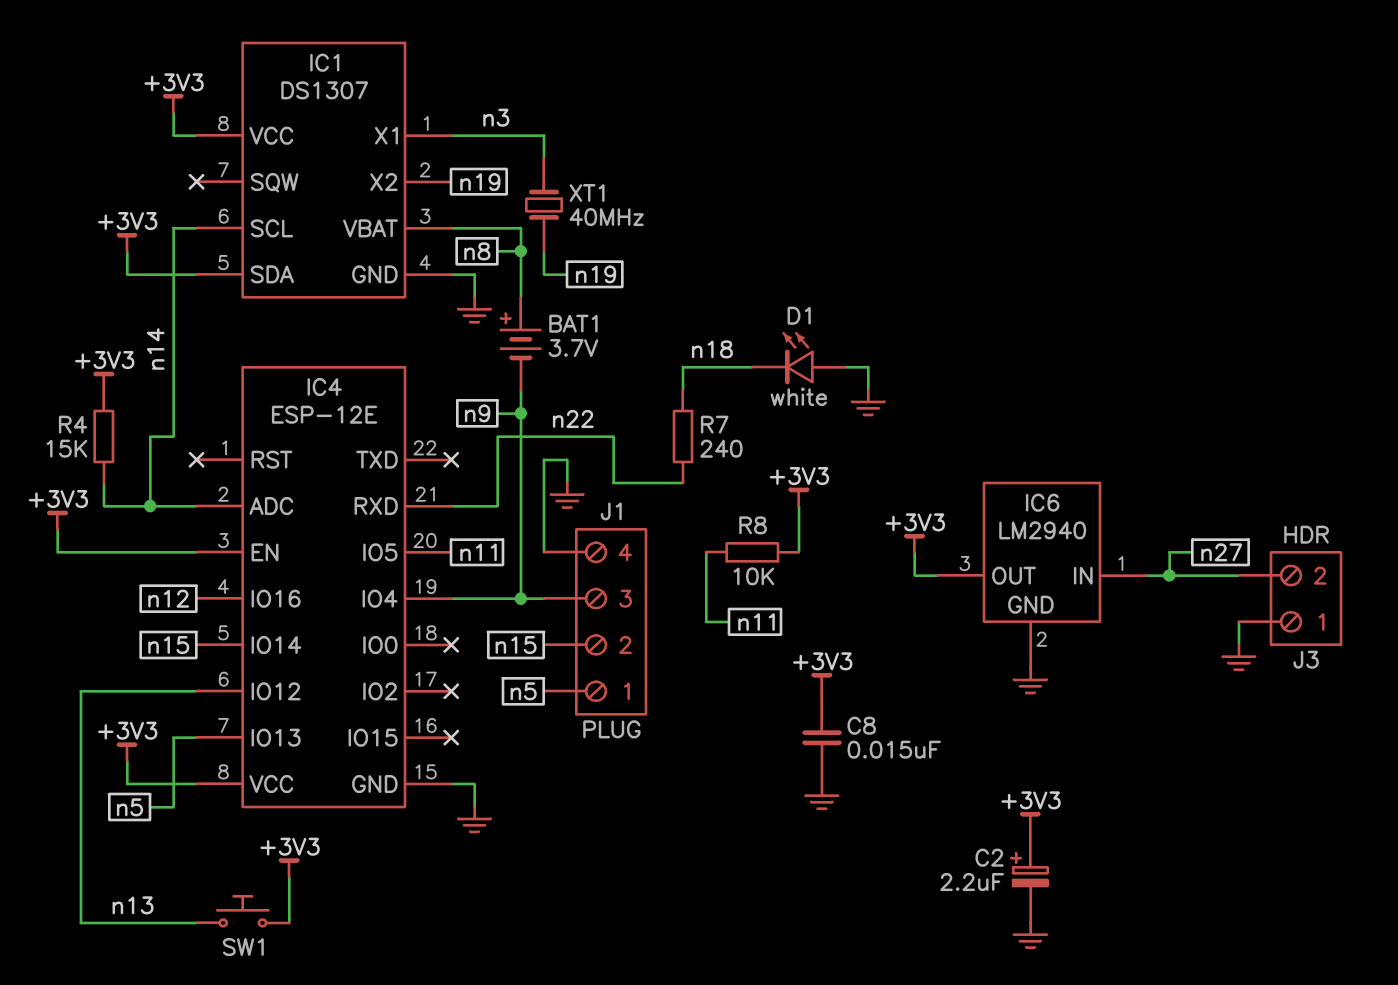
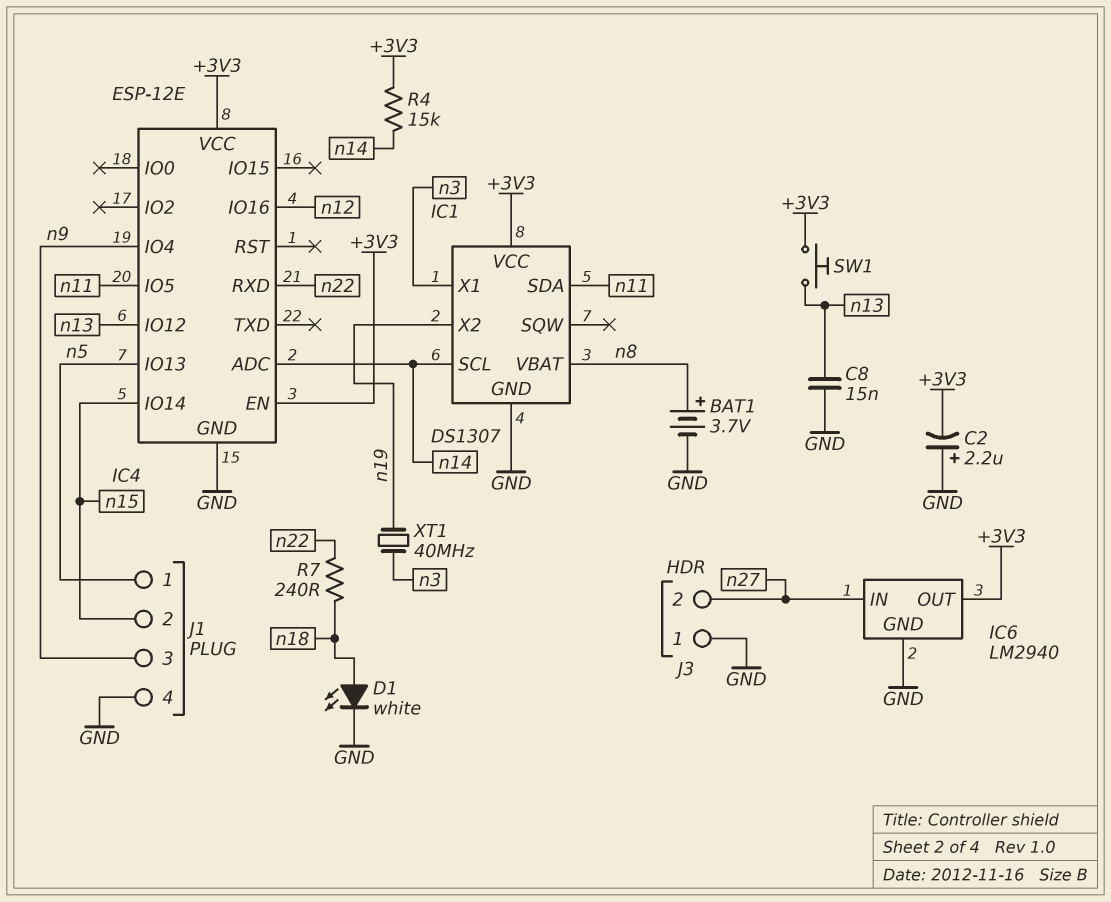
BAT1: 3.7V (plus n8, minus n9) -> 3.7V (plus n8, minus GND)
C2: 2.2uF (plus +3V3, minus GND) -> 2.2uF (plus GND, minus +3V3)
C8: 15nF (+3V3, GND) -> 15nF (GND, n13)
D1: LED white (A GND, K n18) -> LED white (A n18, K GND)
IC1 pin SDA: +3V3 -> n11
R8: 10k (+3V3, n11) -> none

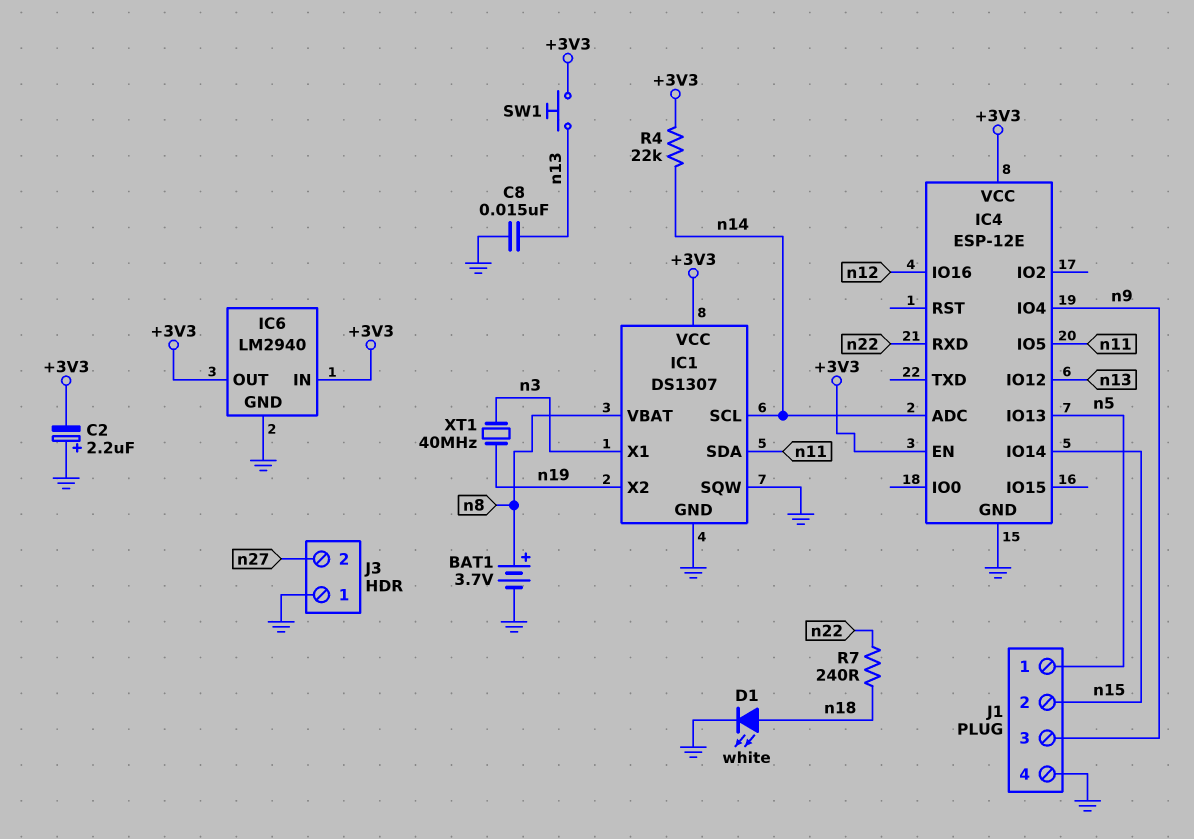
IC1 pin SQW: none -> GND
IC6 pin IN: n27 -> +3V3
R4: 15k (+3V3, n14) -> 22k (+3V3, n14)

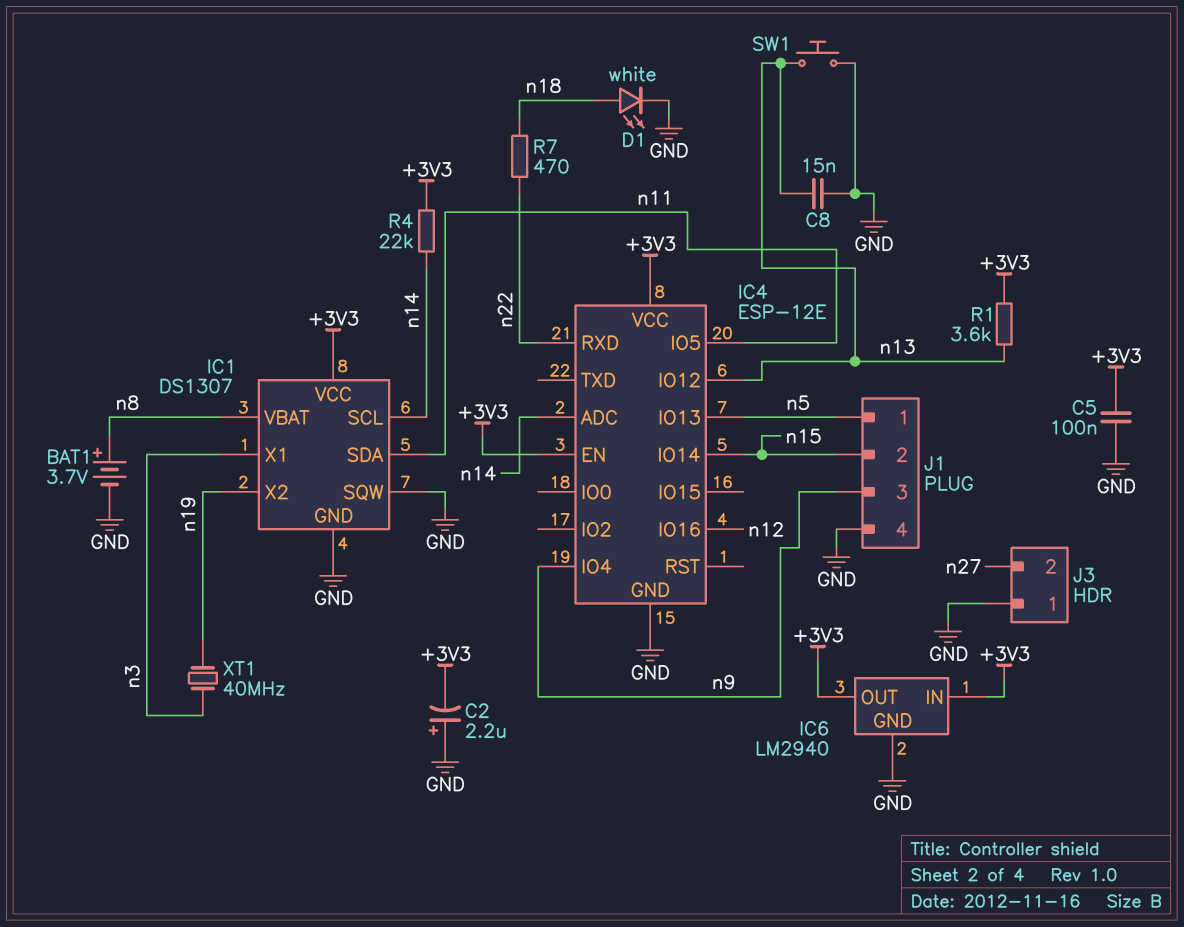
C5: none -> 100nF (+3V3, GND)
R1: none -> 3.6k (+3V3, n13)
R7: 240 (n18, n22) -> 470 (n18, n22)
SW1: button (+3V3, n13) -> button (GND, n13)

